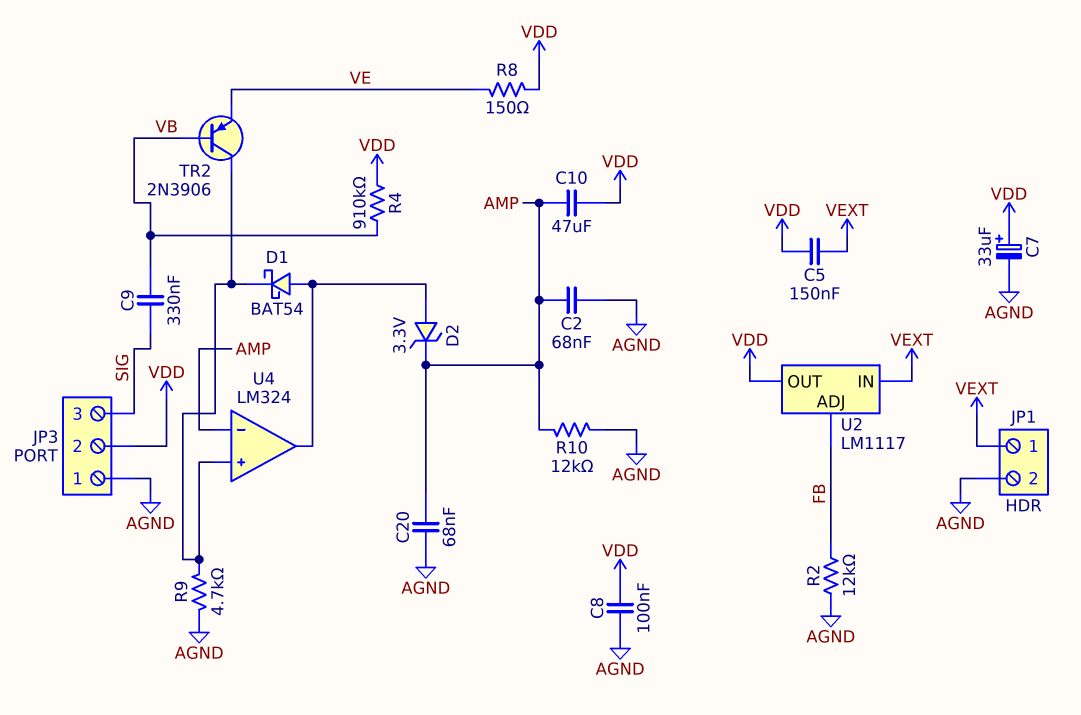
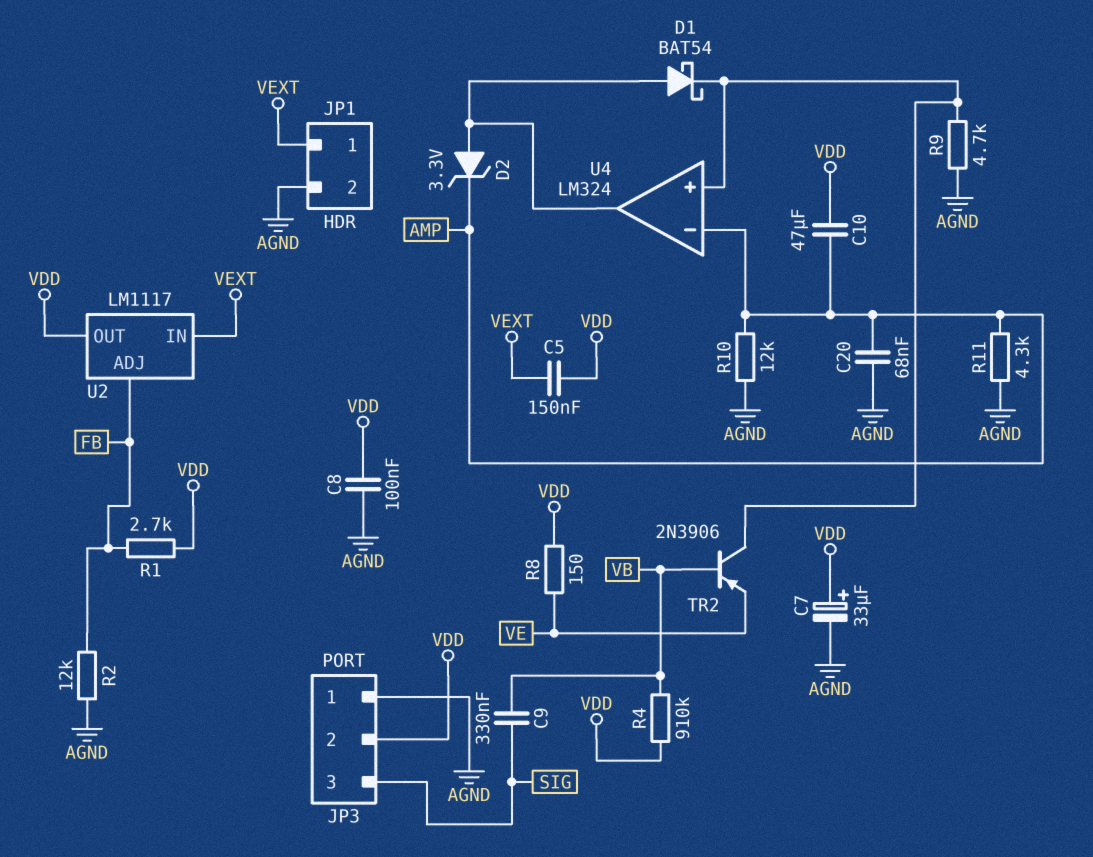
C2: 68nF (AGND, AMP) -> none
R1: none -> 2.7k (FB, VDD)
R11: none -> 4.3k (AGND, AMP)

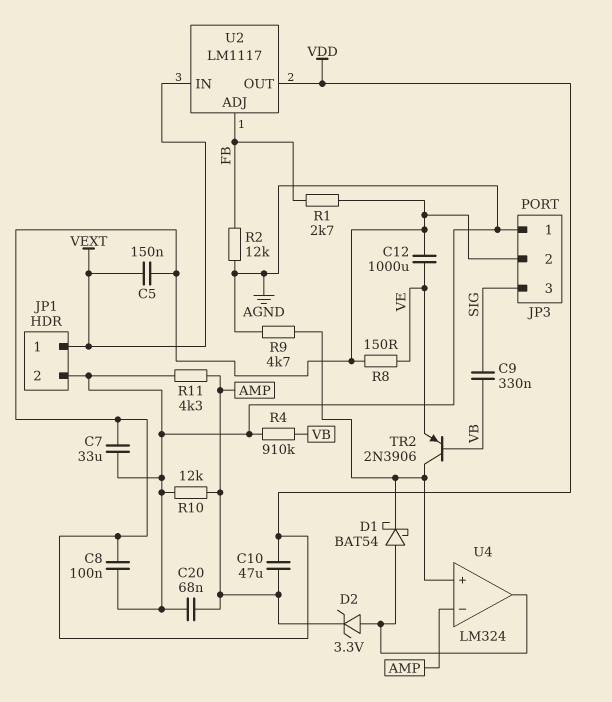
C7: 33uF (plus VDD, minus AGND) -> 33uF (AGND, VDD)
C12: none -> 1000uF (VDD, VE)
R4: 910k (VB, VDD) -> 910k (AGND, VB)

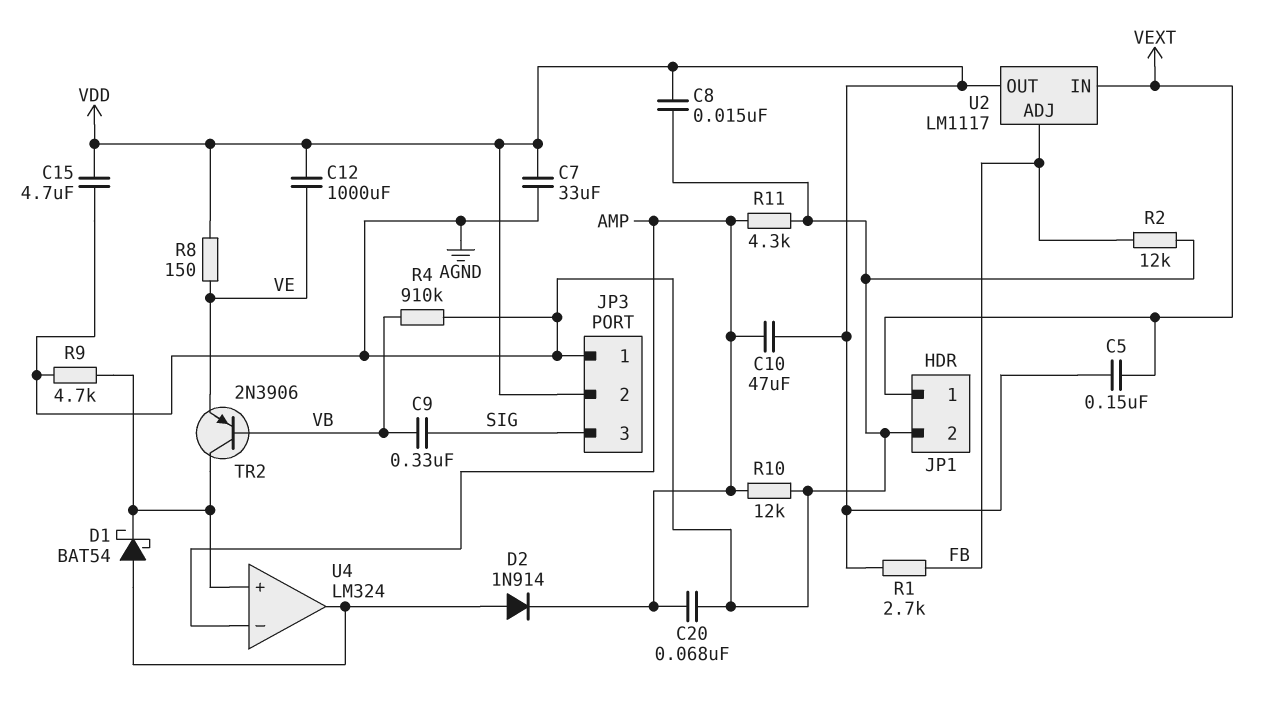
C8: 100nF (AGND, VDD) -> 15nF (AGND, VDD)
C15: none -> 4.7uF (AGND, VDD)
D2: zener 3.3V (A U4/out, K AMP) -> diode 1N914 (A U4/out, K AMP)

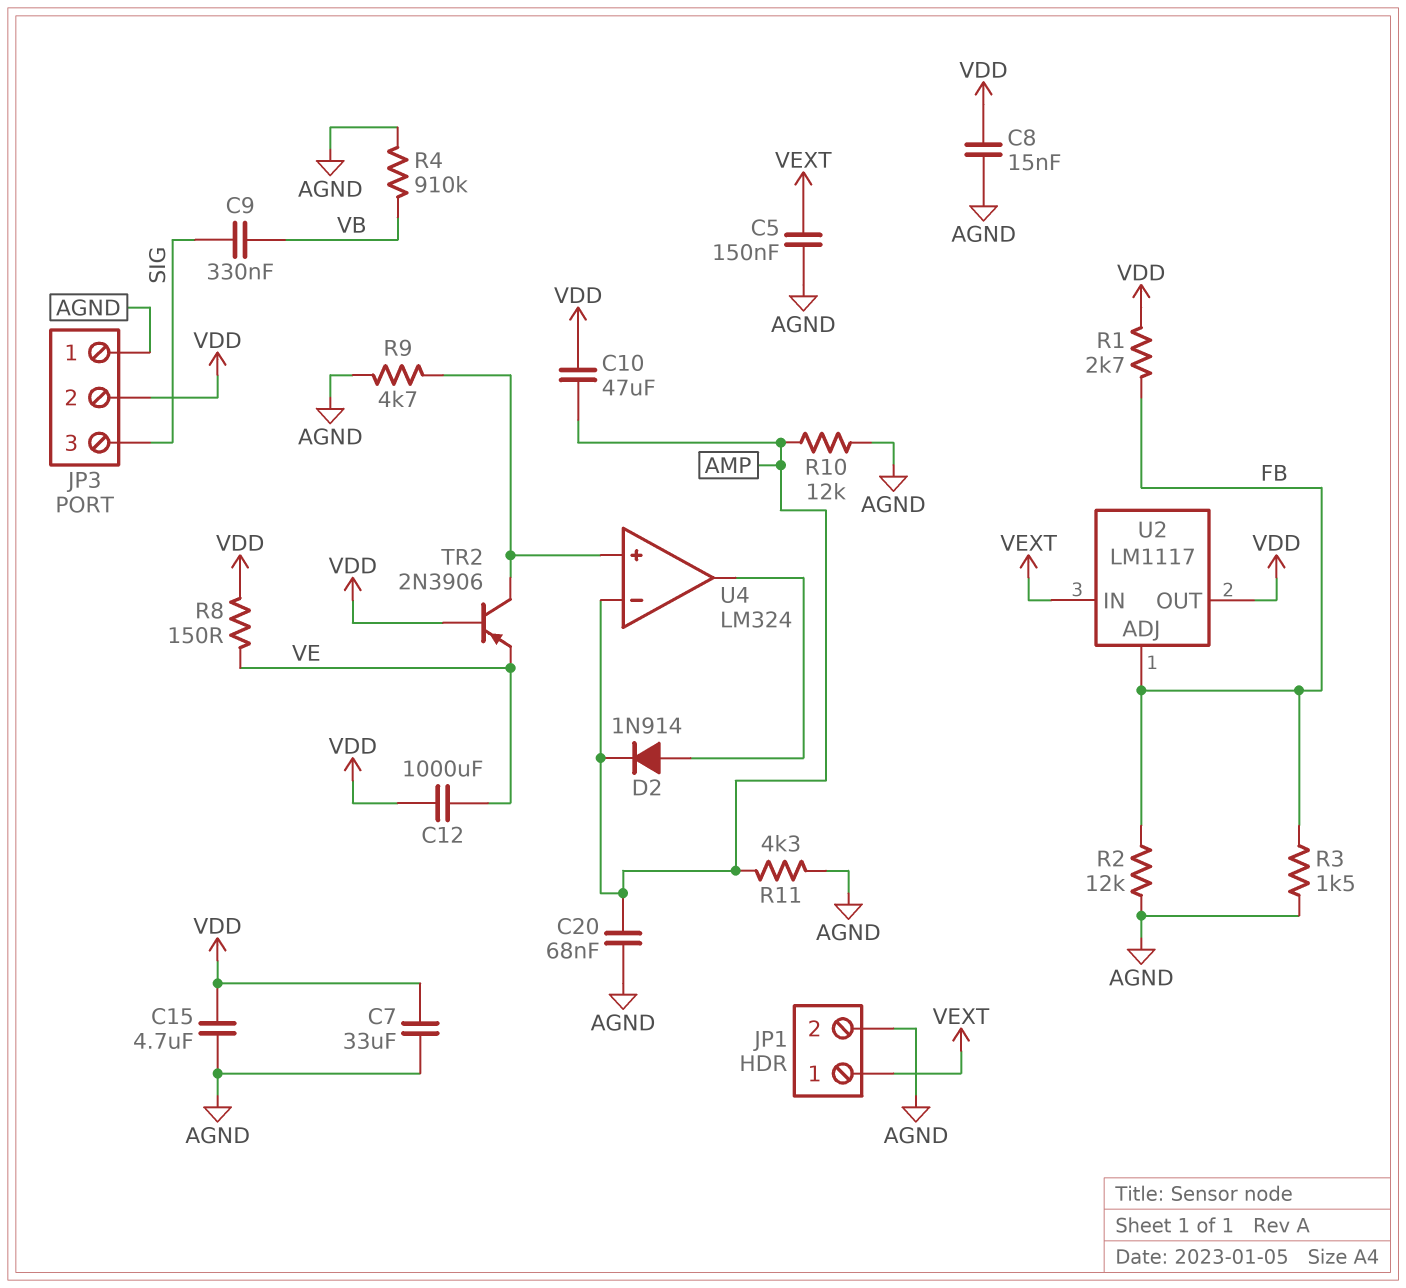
C5: 150nF (VDD, VEXT) -> 150nF (AGND, VEXT)
D1: schottky BAT54 (A U4/out, K U4/in+) -> none
R3: none -> 1.5k (AGND, FB)
TR2: PNP 2N3906 (B VB, C U4/in+, E VE) -> PNP 2N3906 (B VDD, C U4/in+, E VE)

